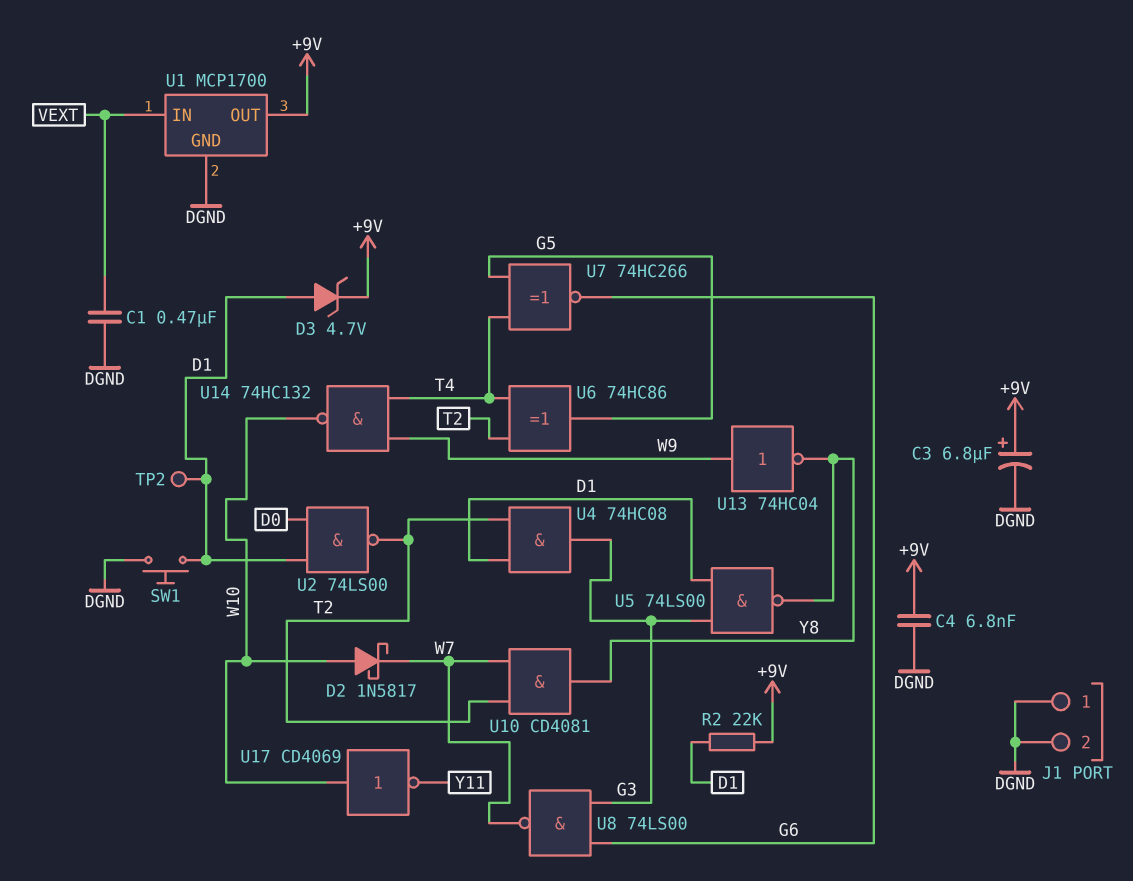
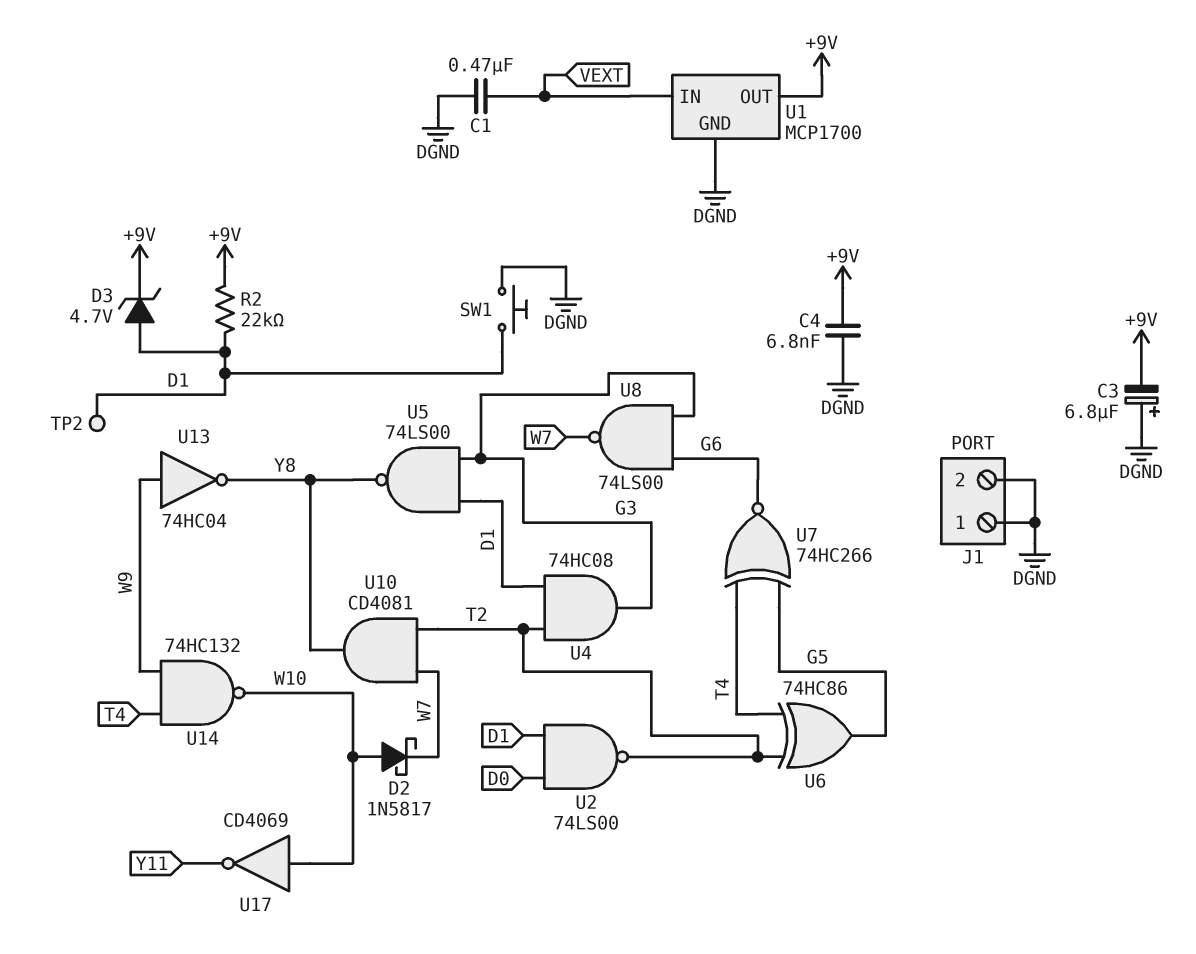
C3: 6.8uF (plus +9V, minus DGND) -> 6.8uF (plus DGND, minus +9V)

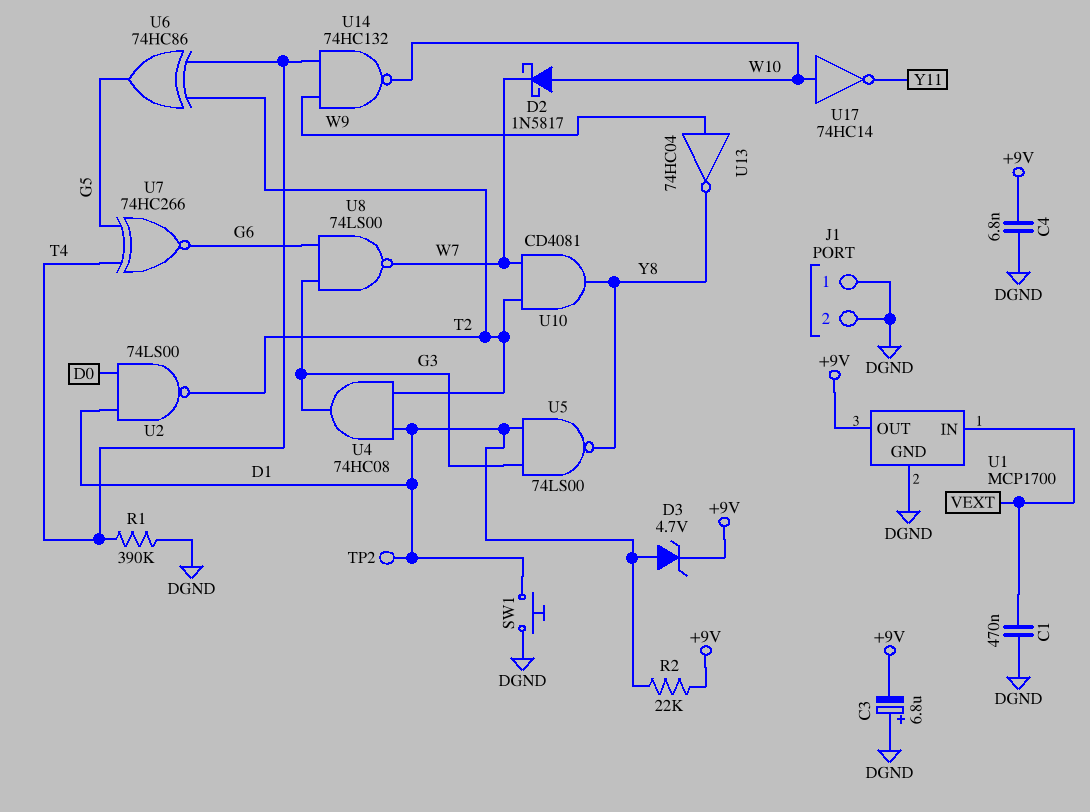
R1: none -> 390k (DGND, T4)
U17: NOT CD4069 (in W10, out Y11) -> NOT 74HC14 (in W10, out Y11)

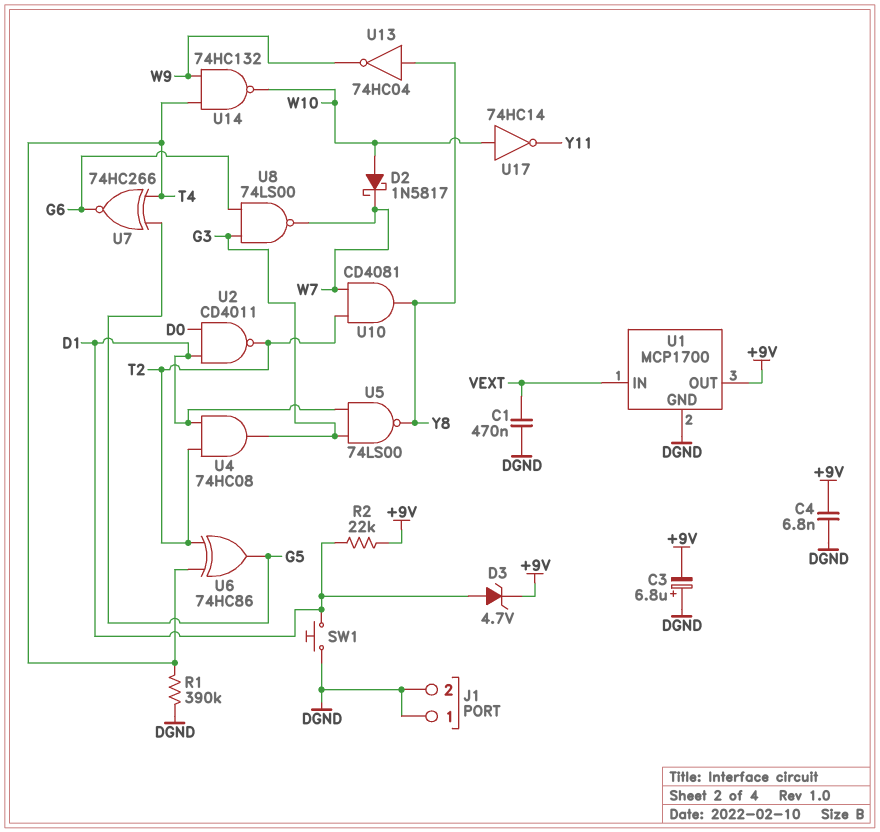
TP2: test point (D1) -> none
U2: NAND 74LS00 (in D0, in D1, out T2) -> NAND CD4011 (in D0, in D1, out T2)
U13: NOT 74HC04 (in W9, out Y8) -> NOT 74HC04 (in Y8, out W9)

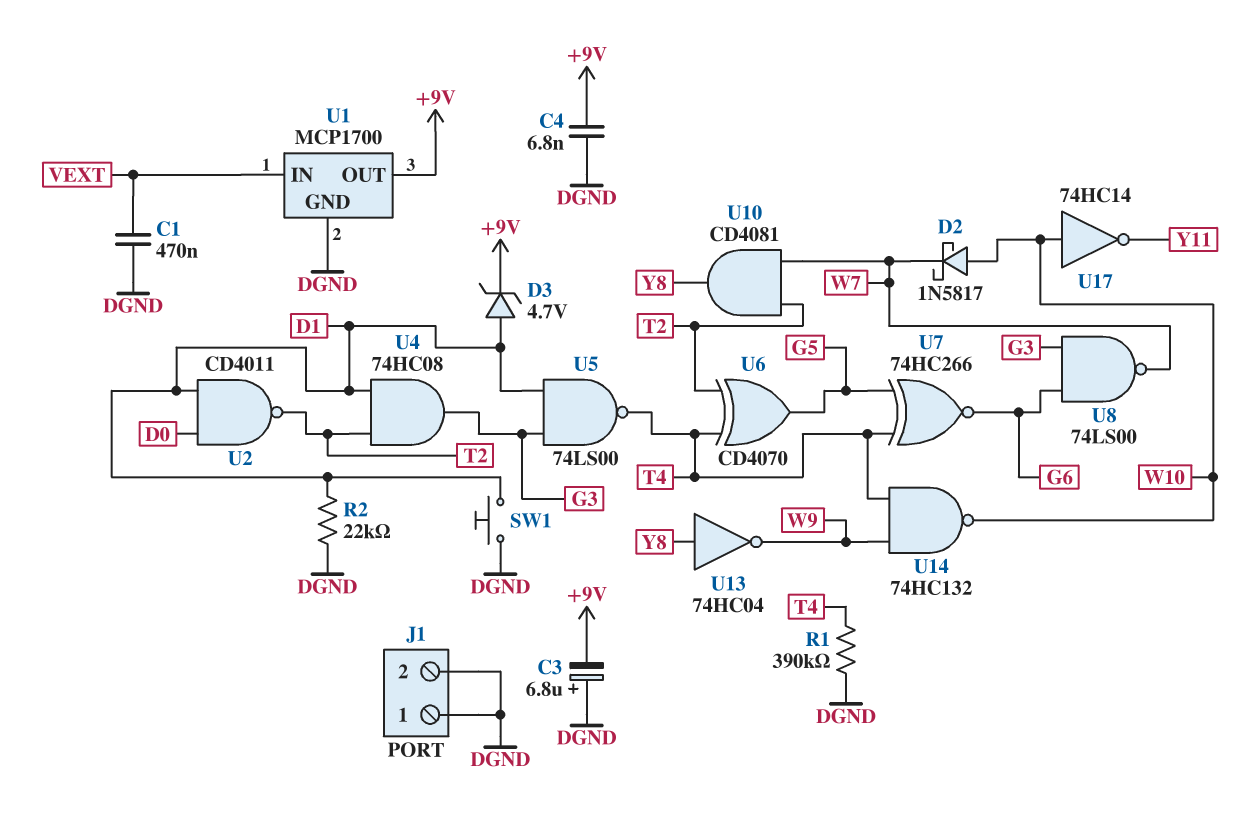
R2: 22k (+9V, D1) -> 22k (D1, DGND)
U5: NAND 74LS00 (in D1, in G3, out Y8) -> NAND 74LS00 (in D1, in G3, out T4)
U6: XOR 74HC86 (in T2, in T4, out G5) -> XOR CD4070 (in T2, in T4, out G5)

